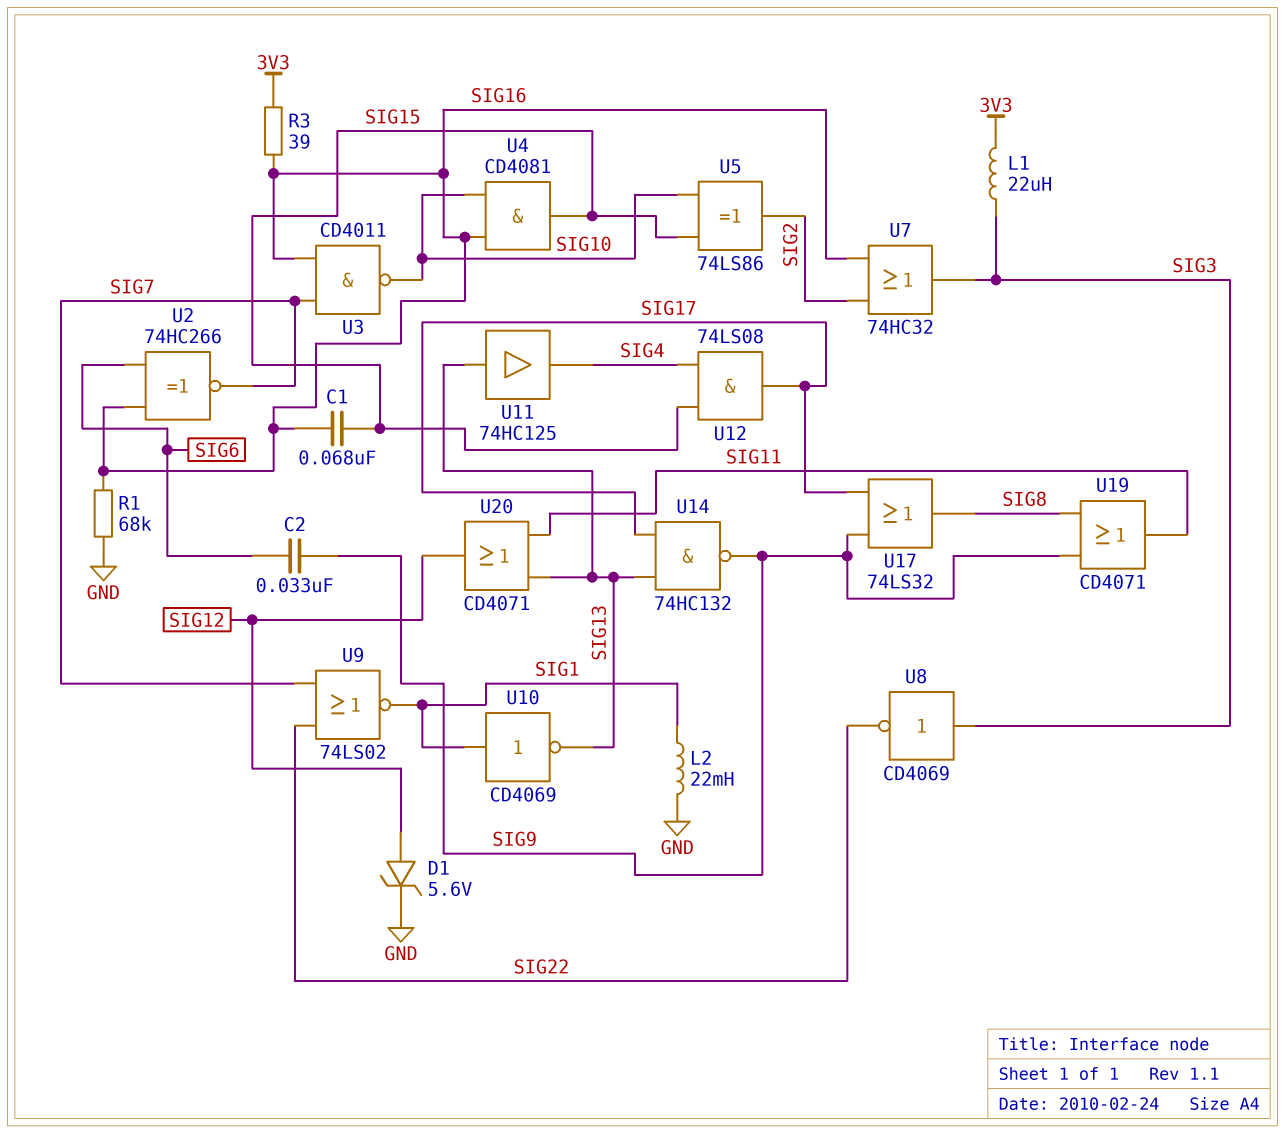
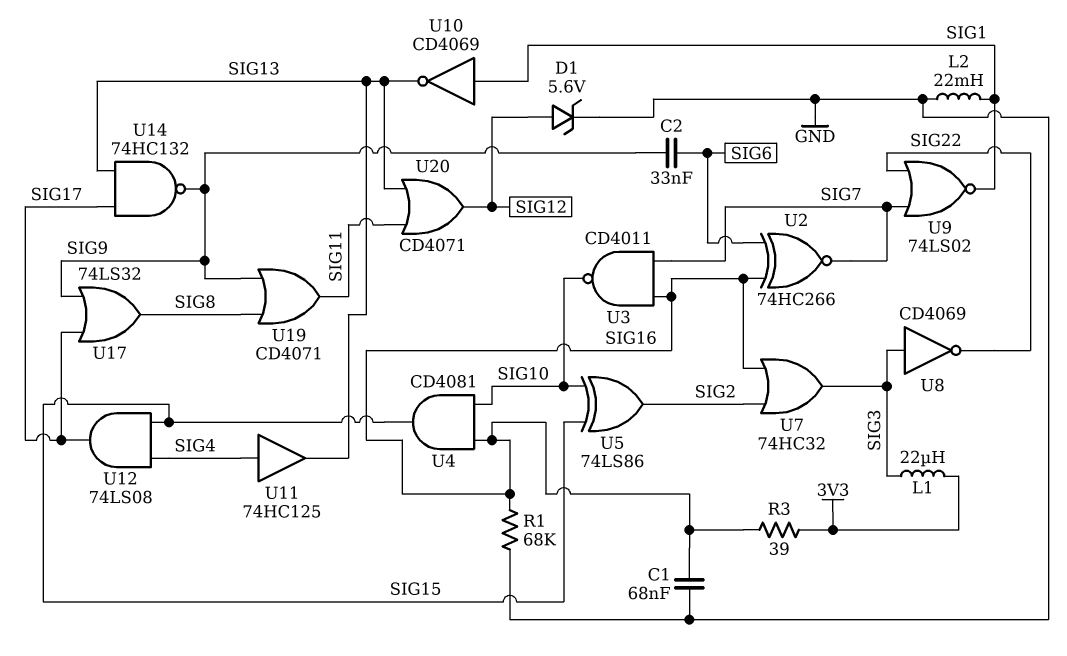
C1: 68nF (SIG15, SIG16) -> 68nF (GND, SIG16)
U11: buffer 74HC125 (in SIG13, out SIG4) -> buffer 74HC125 (in SIG4, out SIG13)

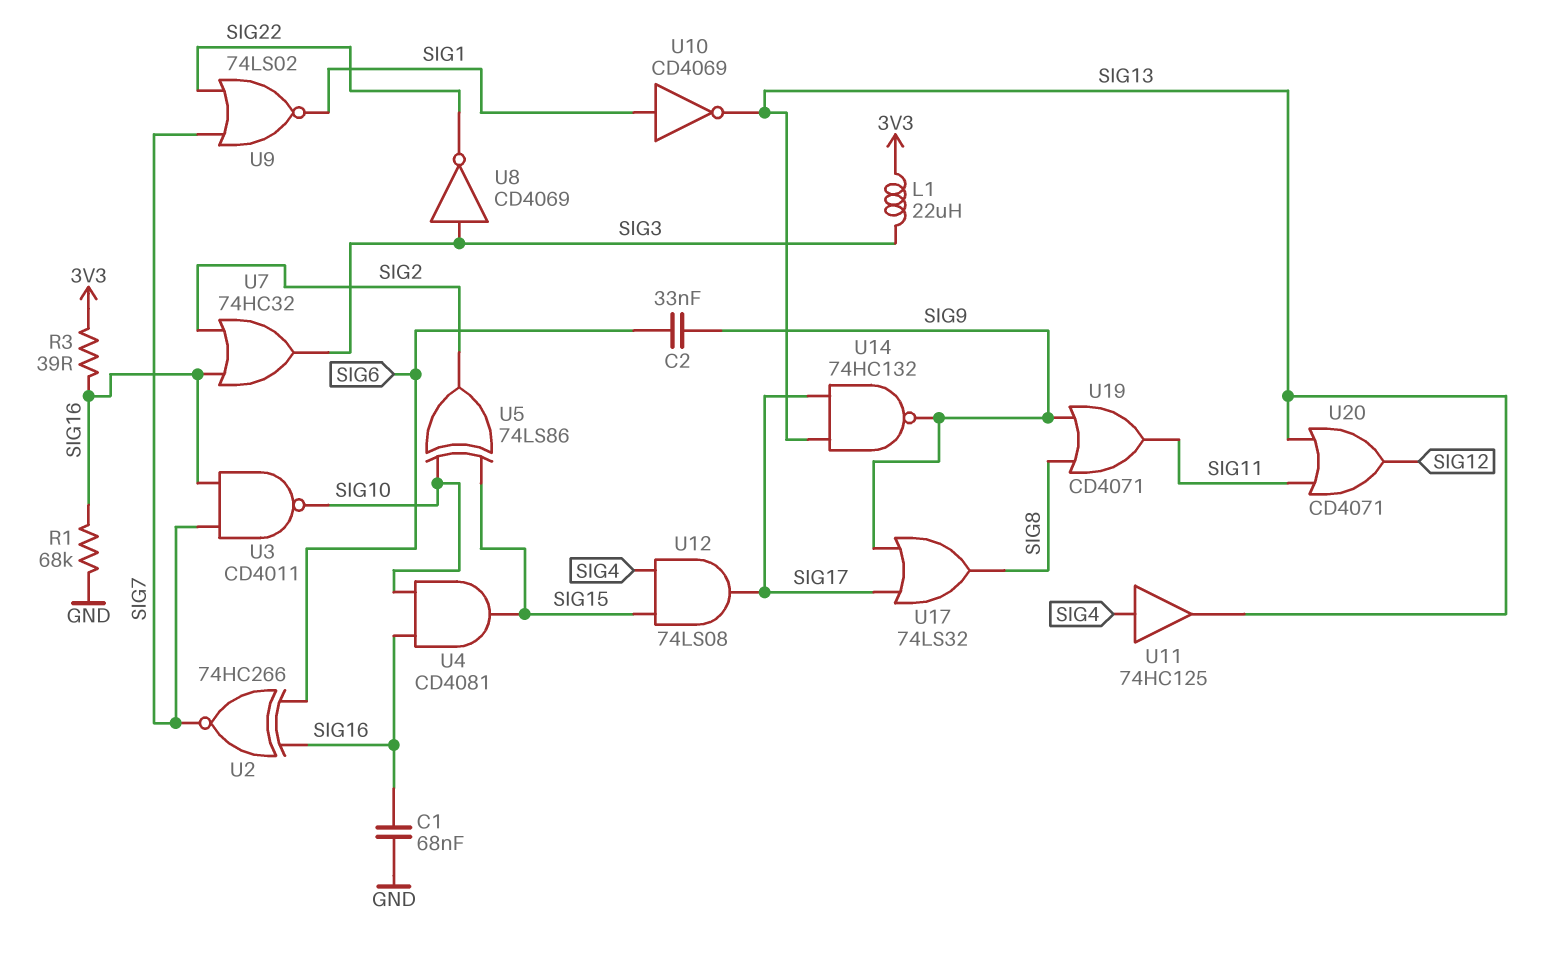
D1: zener 5.6V (A SIG12, K GND) -> none
L2: 22mH (GND, SIG1) -> none

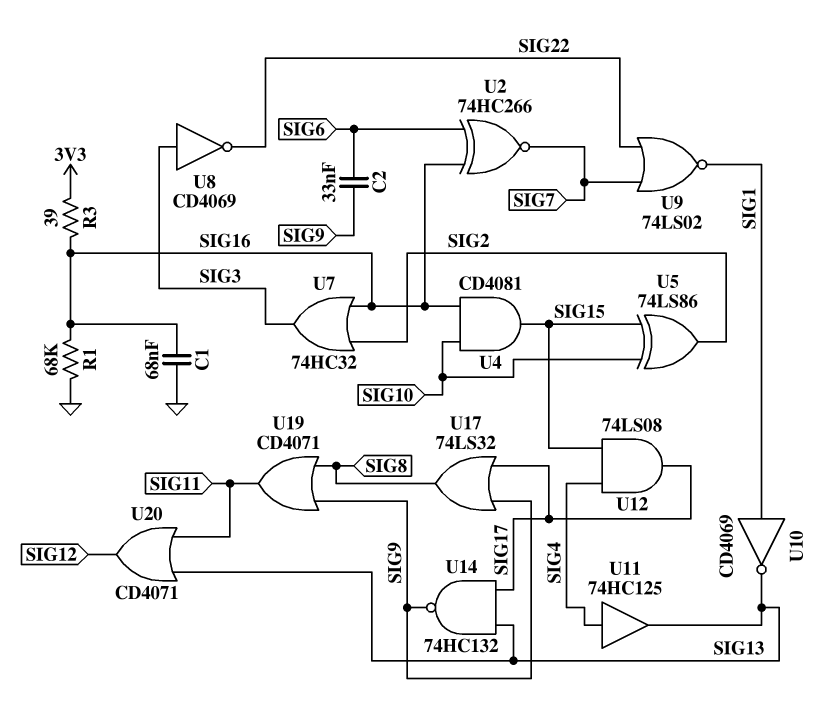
L1: 22uH (3V3, SIG3) -> none
U3: NAND CD4011 (in SIG7, in SIG16, out SIG10) -> none

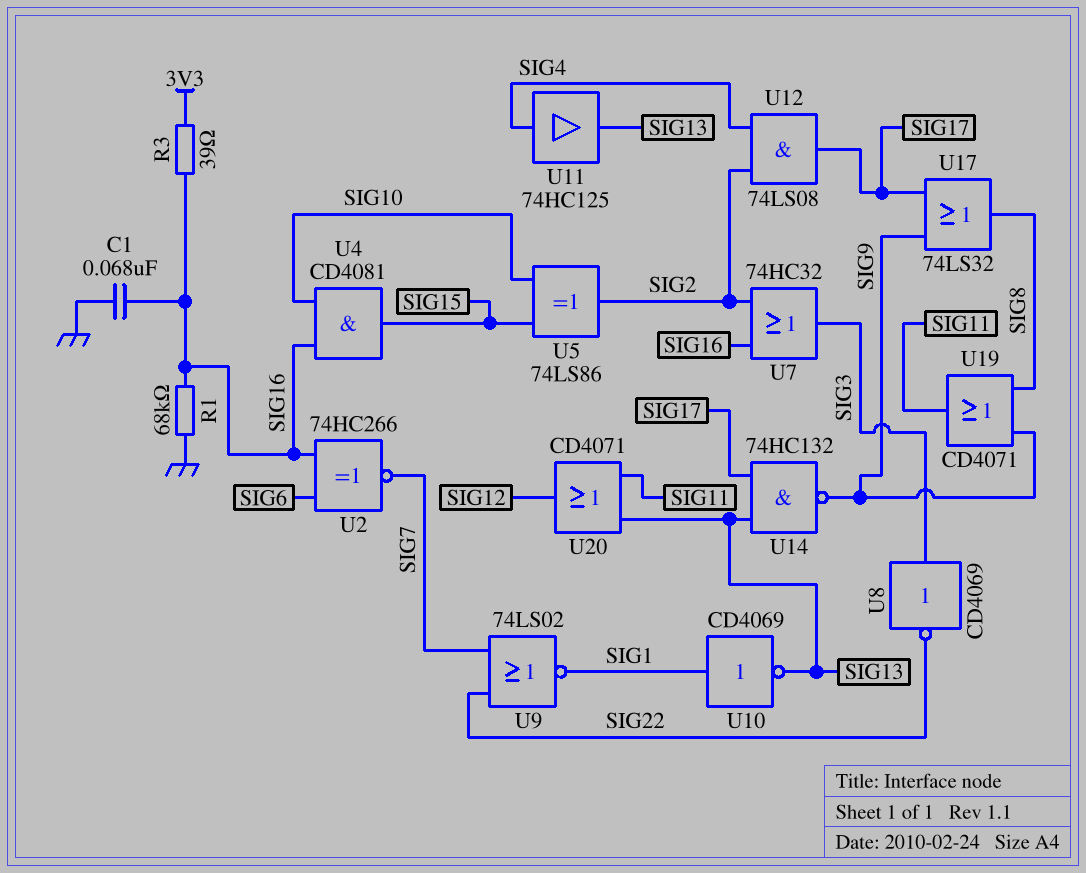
C2: 33nF (SIG6, SIG9) -> none
U12: AND 74LS08 (in SIG4, in SIG15, out SIG17) -> AND 74LS08 (in SIG2, in SIG4, out SIG17)

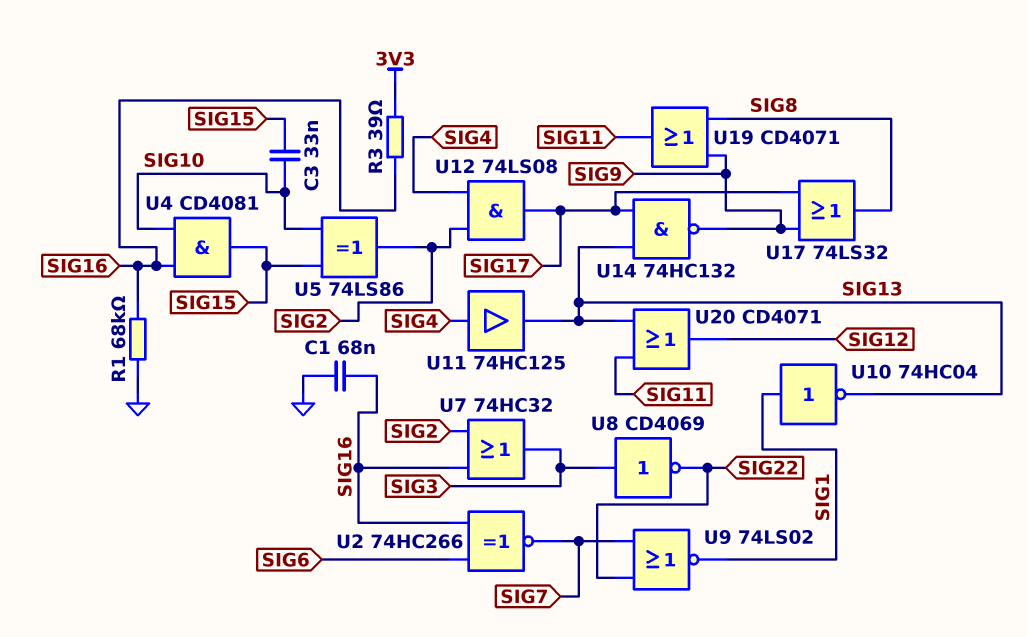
C3: none -> 33nF (SIG10, SIG15)
U10: NOT CD4069 (in SIG1, out SIG13) -> NOT 74HC04 (in SIG1, out SIG13)

